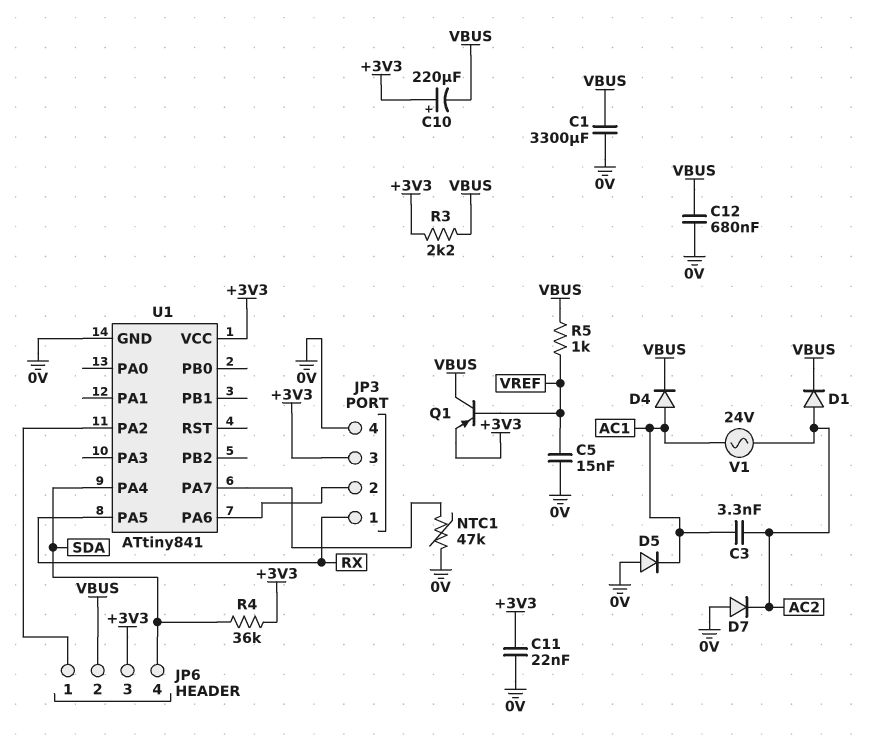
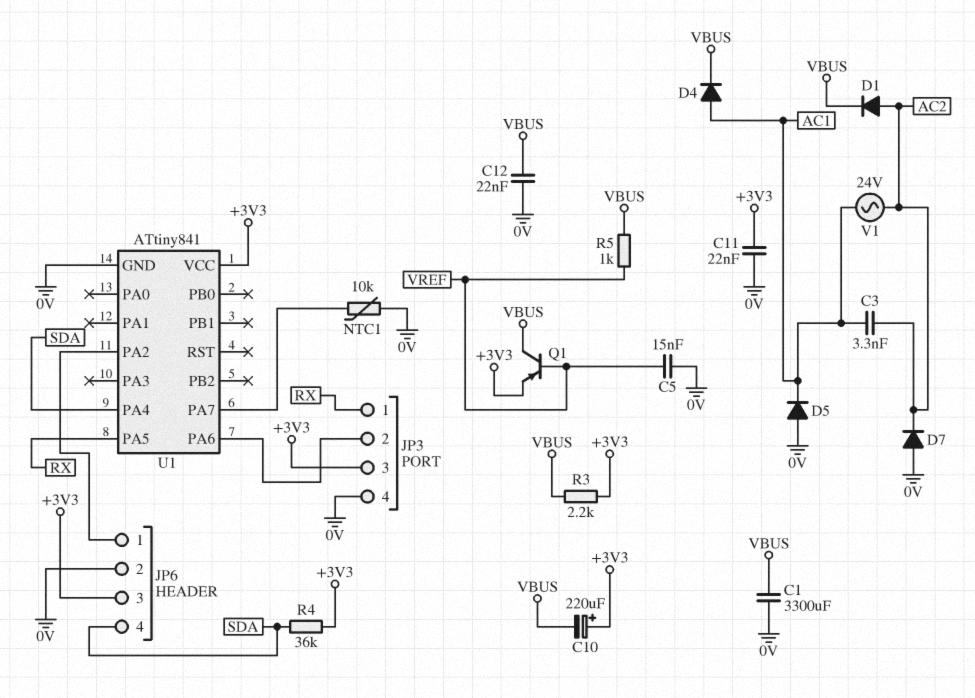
C12: 680nF (0V, VBUS) -> 22nF (0V, VBUS)
JP6 pin 2: VBUS -> 0V
NTC1: 47k (0V, U1/PA7) -> 10k (0V, U1/PA7)

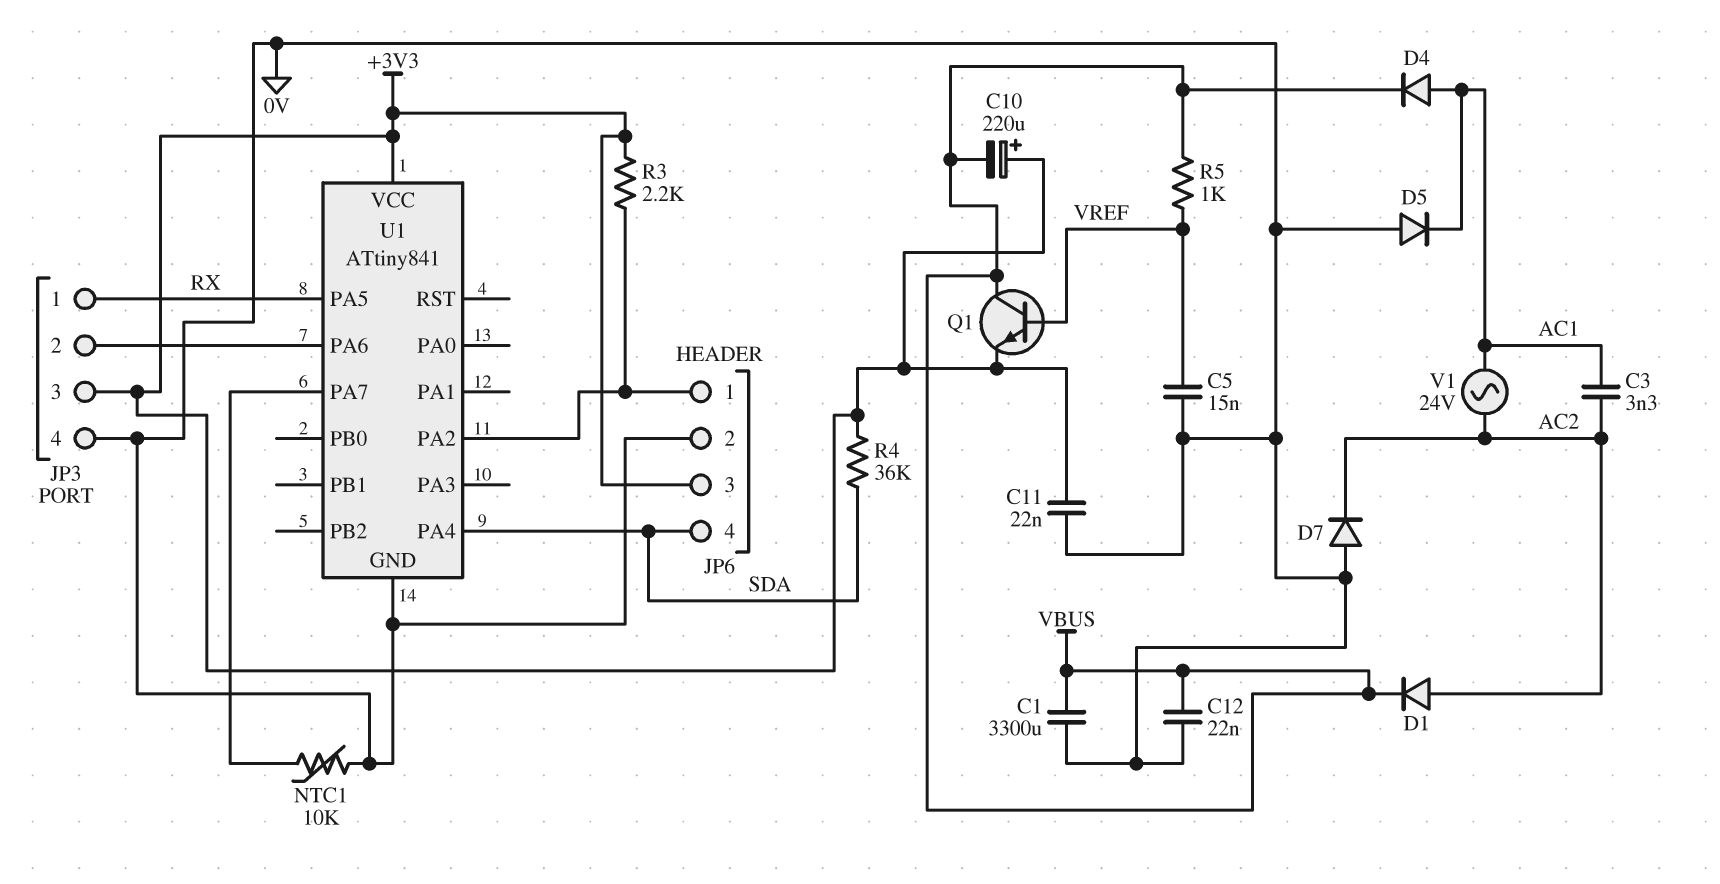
Q1: PNP (B VREF, C VBUS, E +3V3) -> NPN (B VREF, C VBUS, E +3V3)
R3: 2.2k (+3V3, VBUS) -> 2.2k (+3V3, JP6/1)

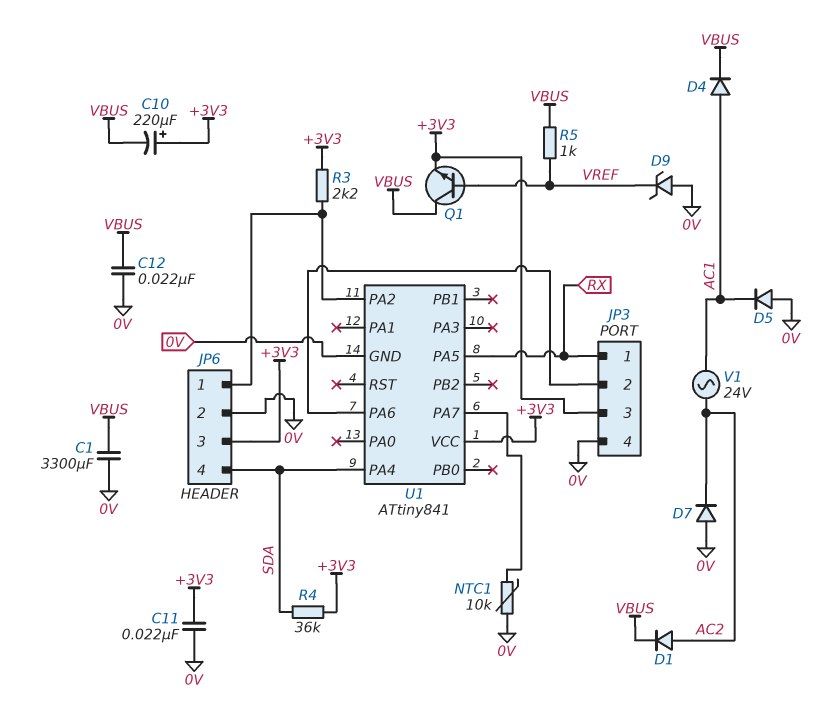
C3: 3.3nF (AC1, AC2) -> none
C5: 15nF (0V, VREF) -> none
D9: none -> zener (A 0V, K VREF)

